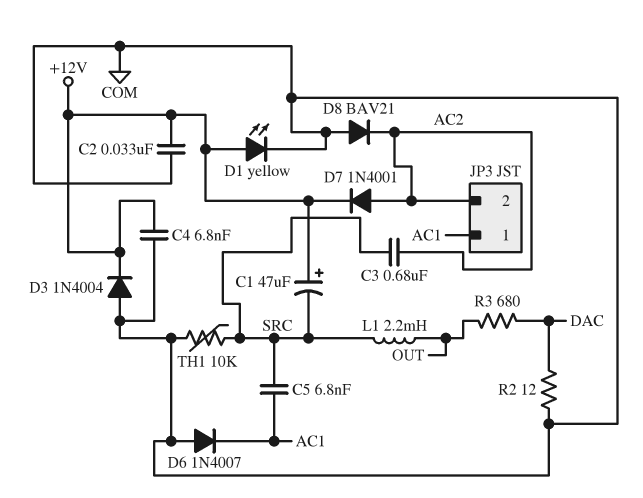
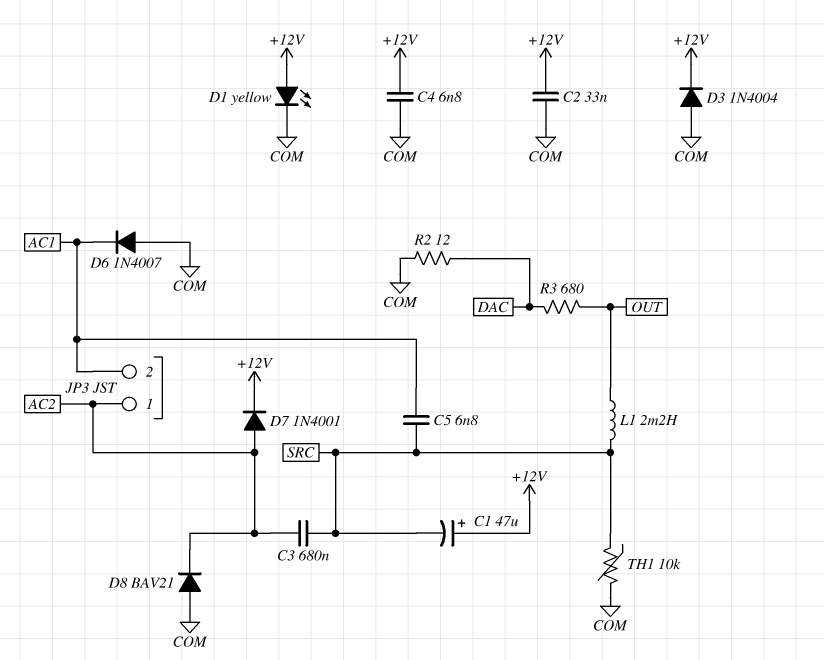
JP3 pin 1: AC1 -> AC2
JP3 pin 2: AC2 -> AC1

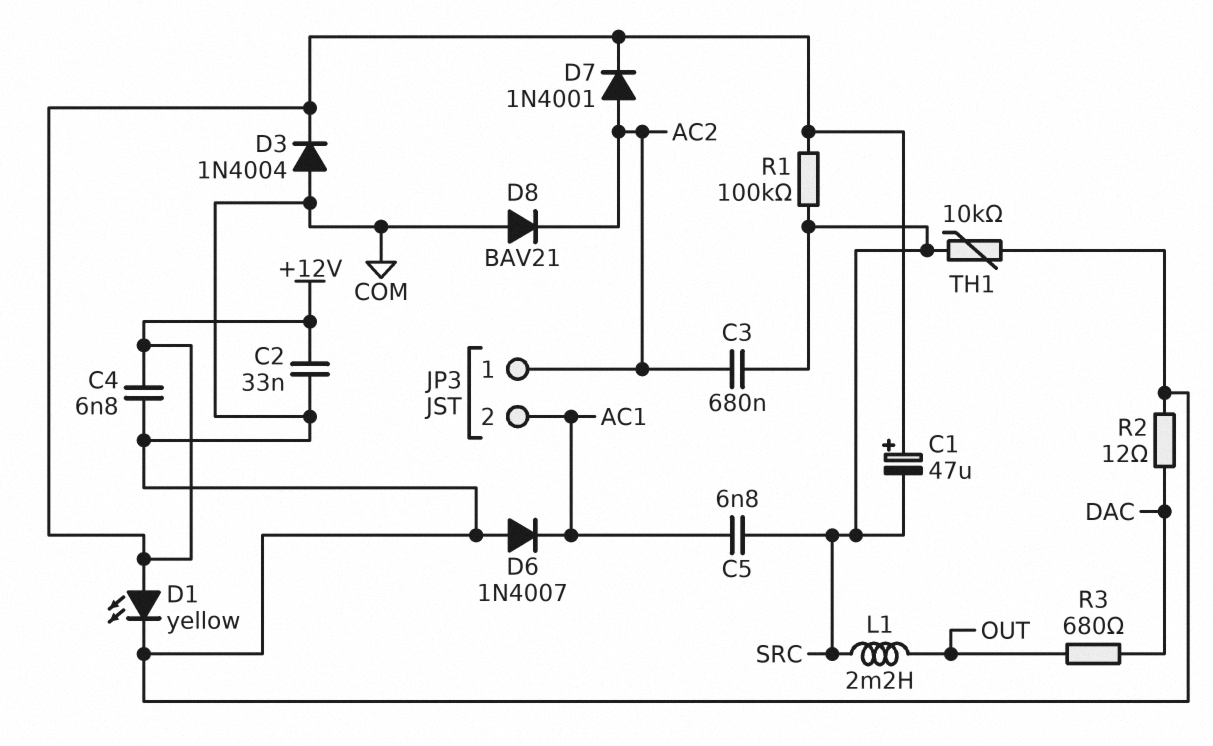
R1: none -> 100k (+12V, SRC)

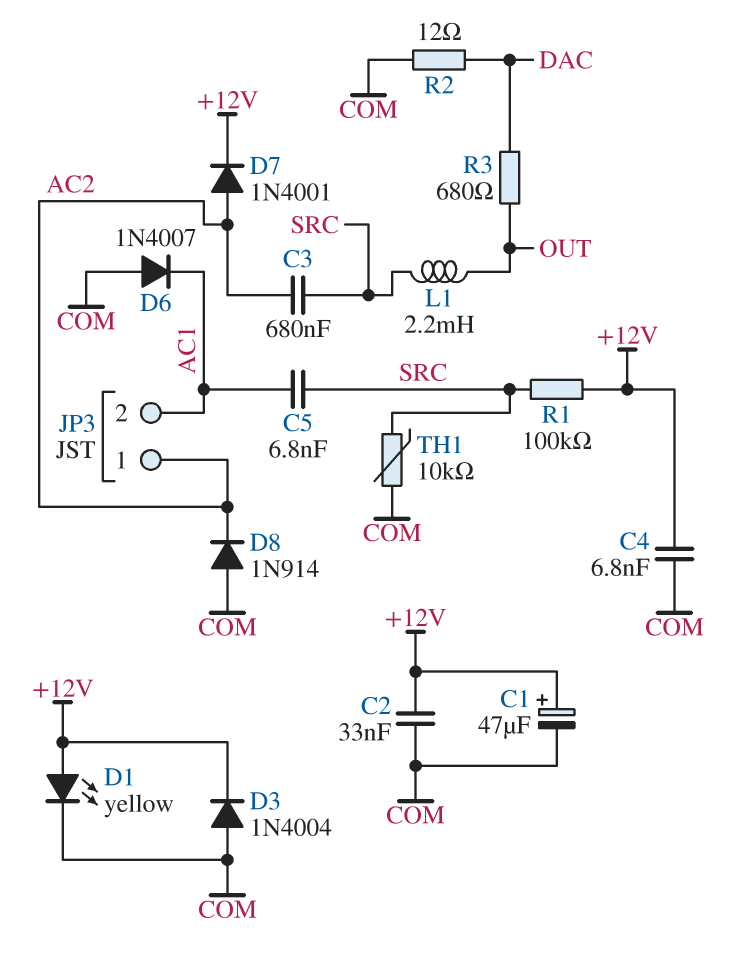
C1: 47uF (plus +12V, minus SRC) -> 47uF (plus +12V, minus COM)
D8: diode BAV21 (A COM, K AC2) -> diode 1N914 (A COM, K AC2)

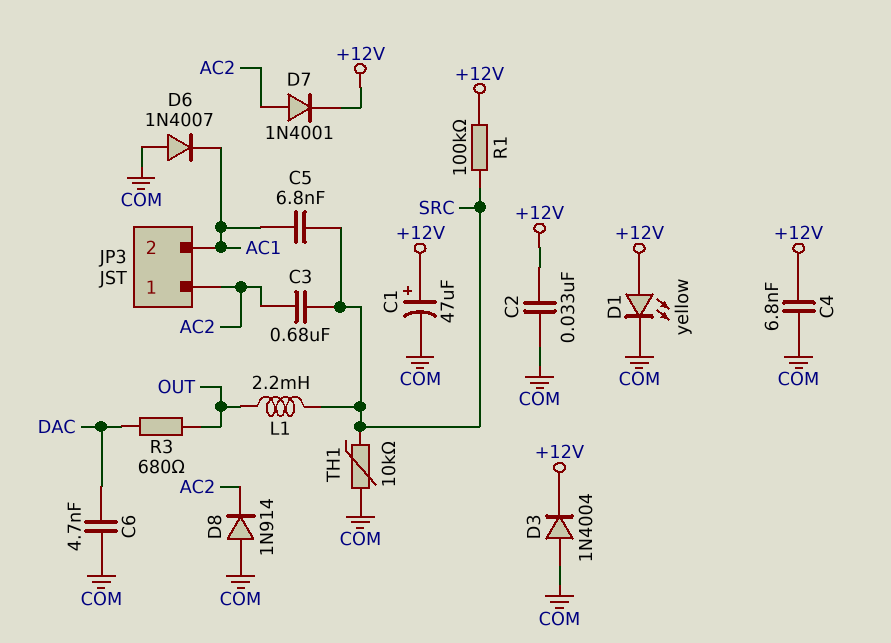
C6: none -> 4.7nF (COM, DAC)
R2: 12 (COM, DAC) -> none

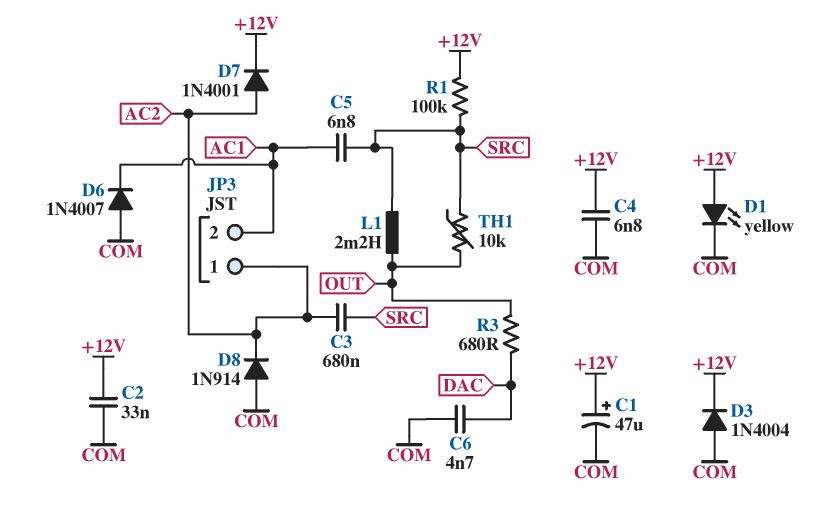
TH1: 10k (COM, SRC) -> 10k (OUT, SRC)

